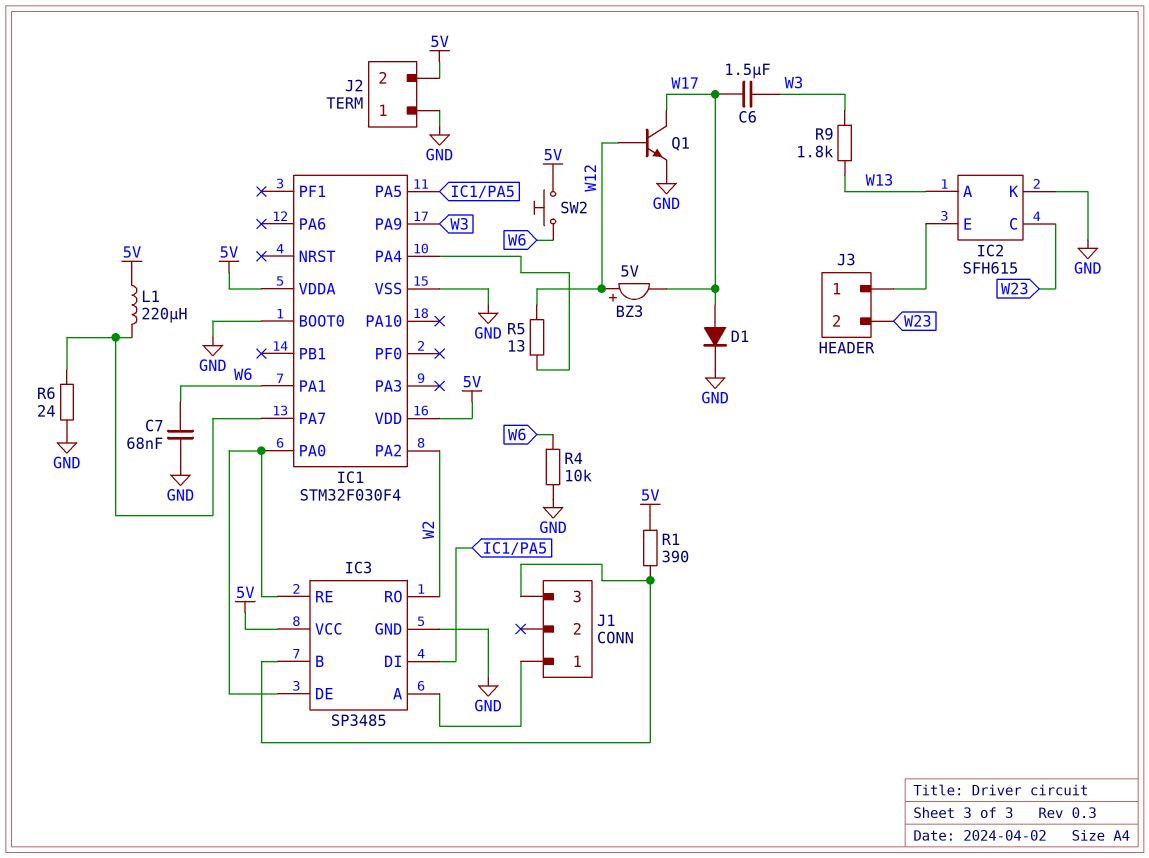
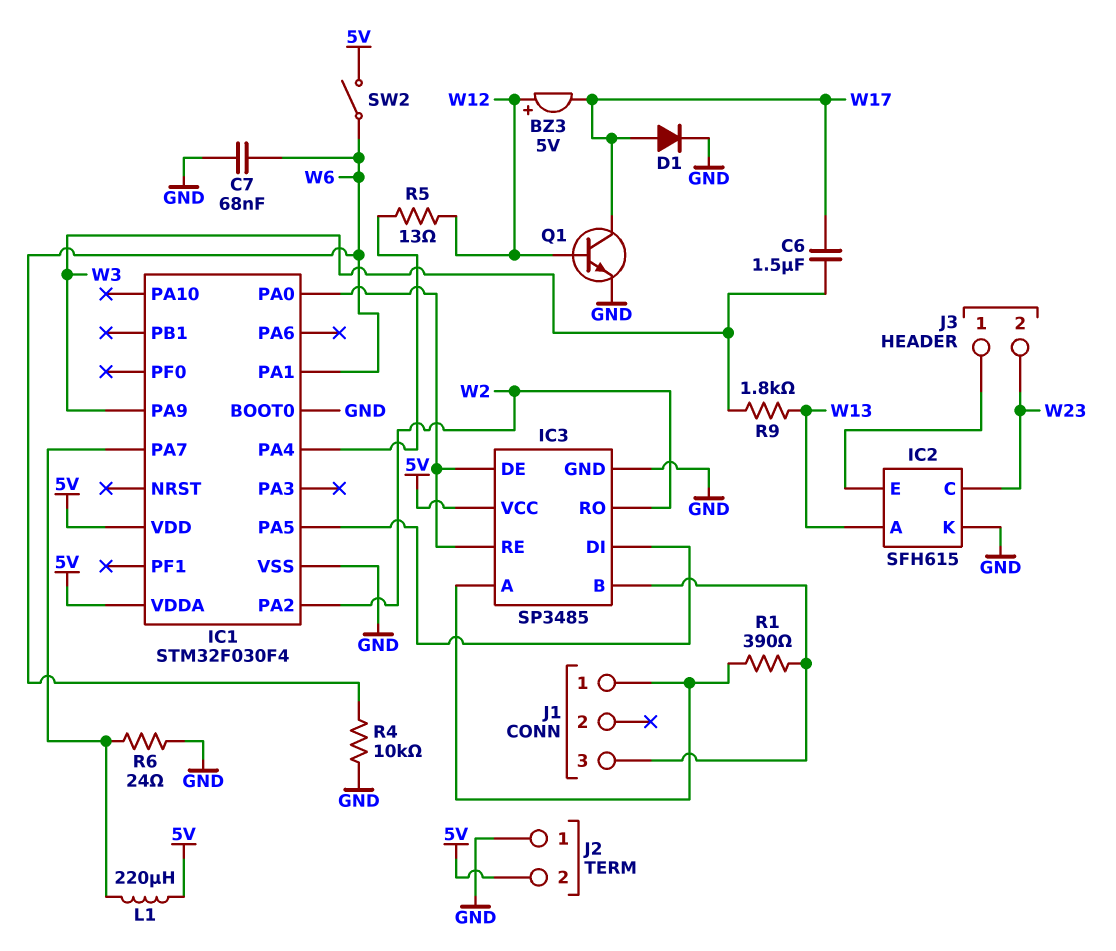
R1: 390 (5V, IC3/B) -> 390 (IC3/A, IC3/B)
SW2: button (5V, W6) -> switch (5V, W6)

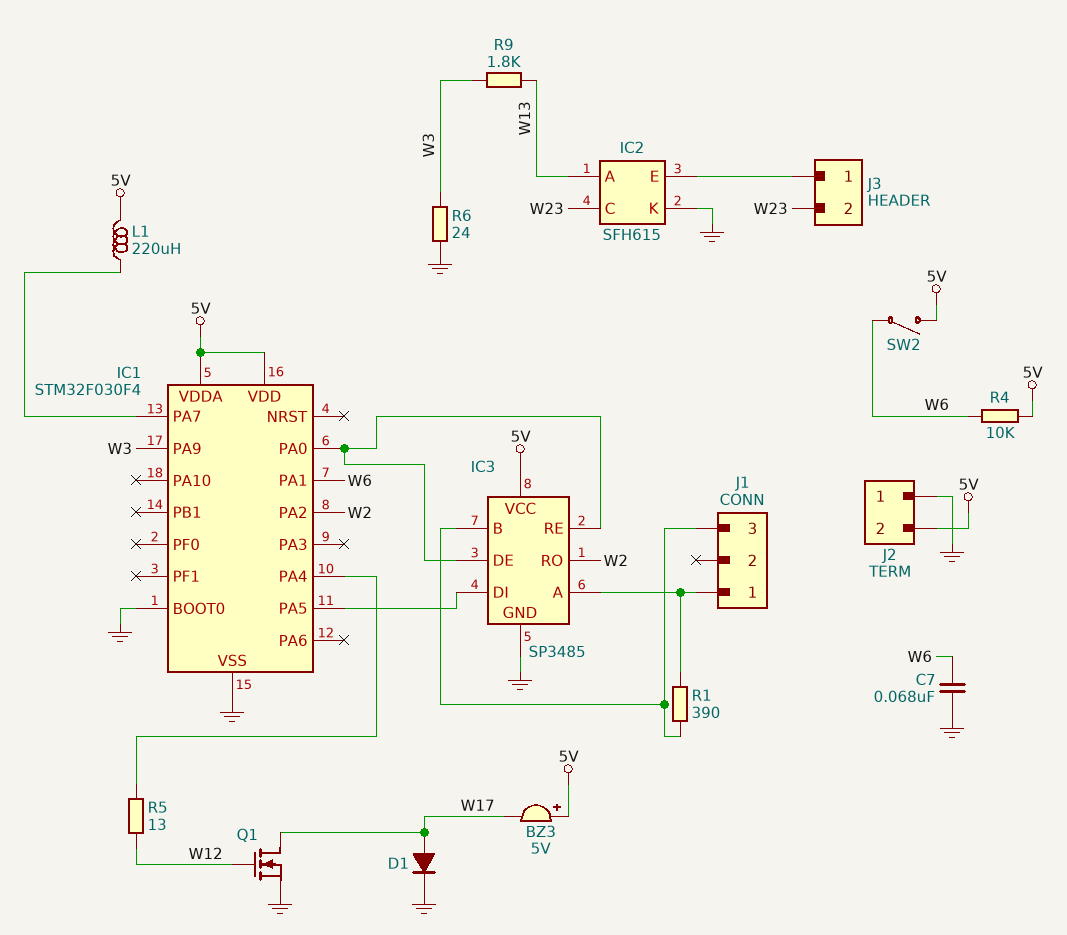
BZ3: buzzer 5V (plus W12, minus W17) -> buzzer 5V (plus 5V, minus W17)
C6: 1.5uF (W3, W17) -> none
Q1: NPN (B W12, C W17, E GND) -> NMOS (G W12, D W17, S GND)
R4: 10k (GND, W6) -> 10k (5V, W6)
R6: 24 (GND, IC1/PA7) -> 24 (GND, W3)

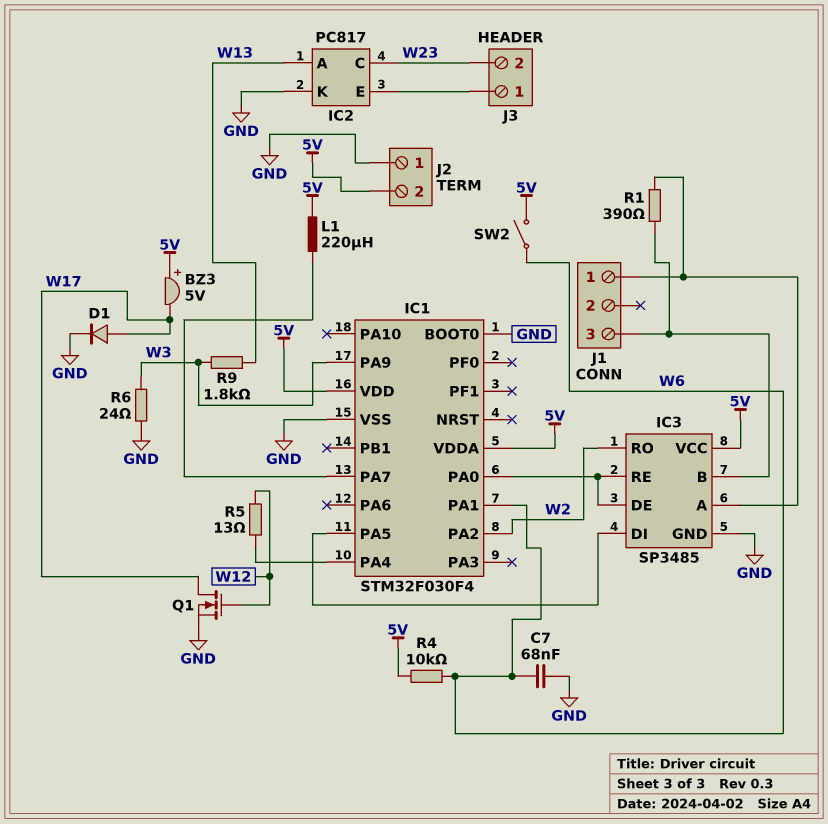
IC2: SFH615 -> PC817

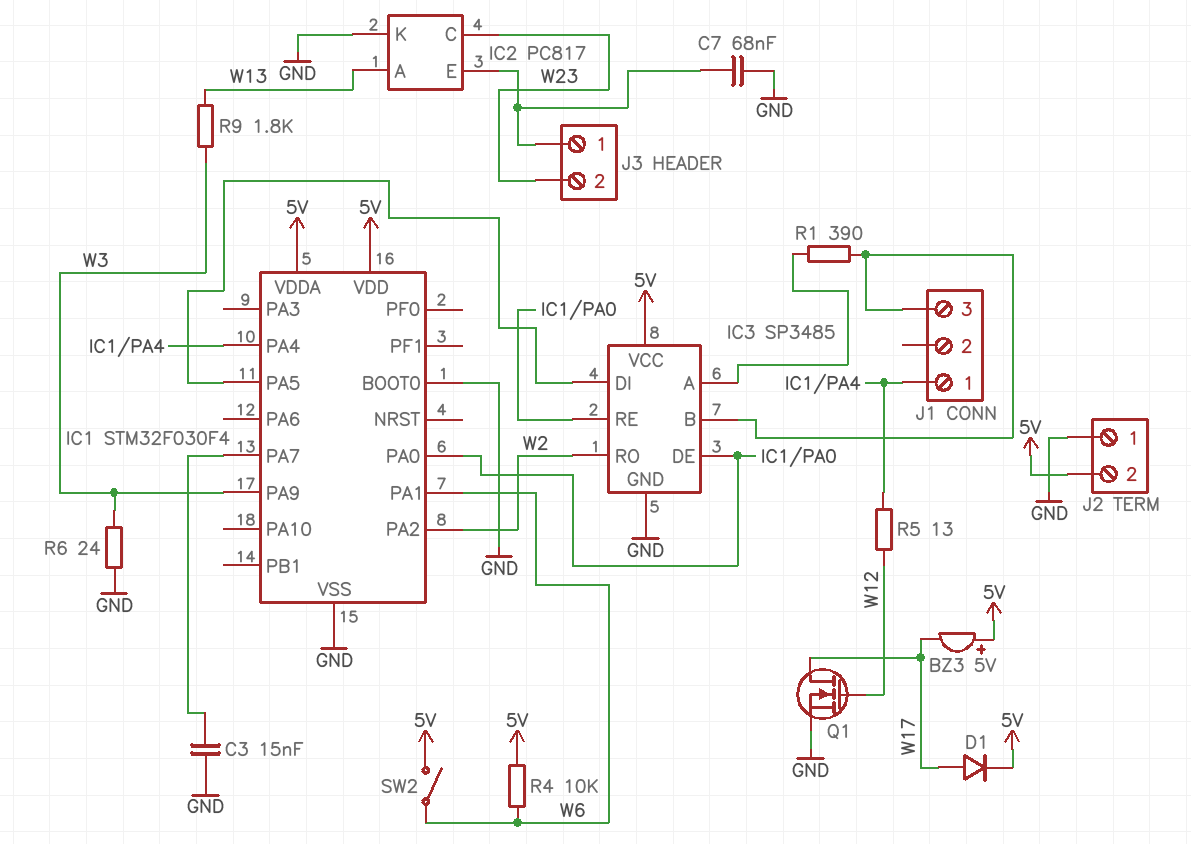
C3: none -> 15nF (GND, IC1/PA7)
C7: 68nF (GND, W6) -> 68nF (GND, IC2/E)
D1: diode (A W17, K GND) -> diode (A W17, K 5V)
J1 pin 1: IC3/A -> IC1/PA4
L1: 220uH (5V, IC1/PA7) -> none

